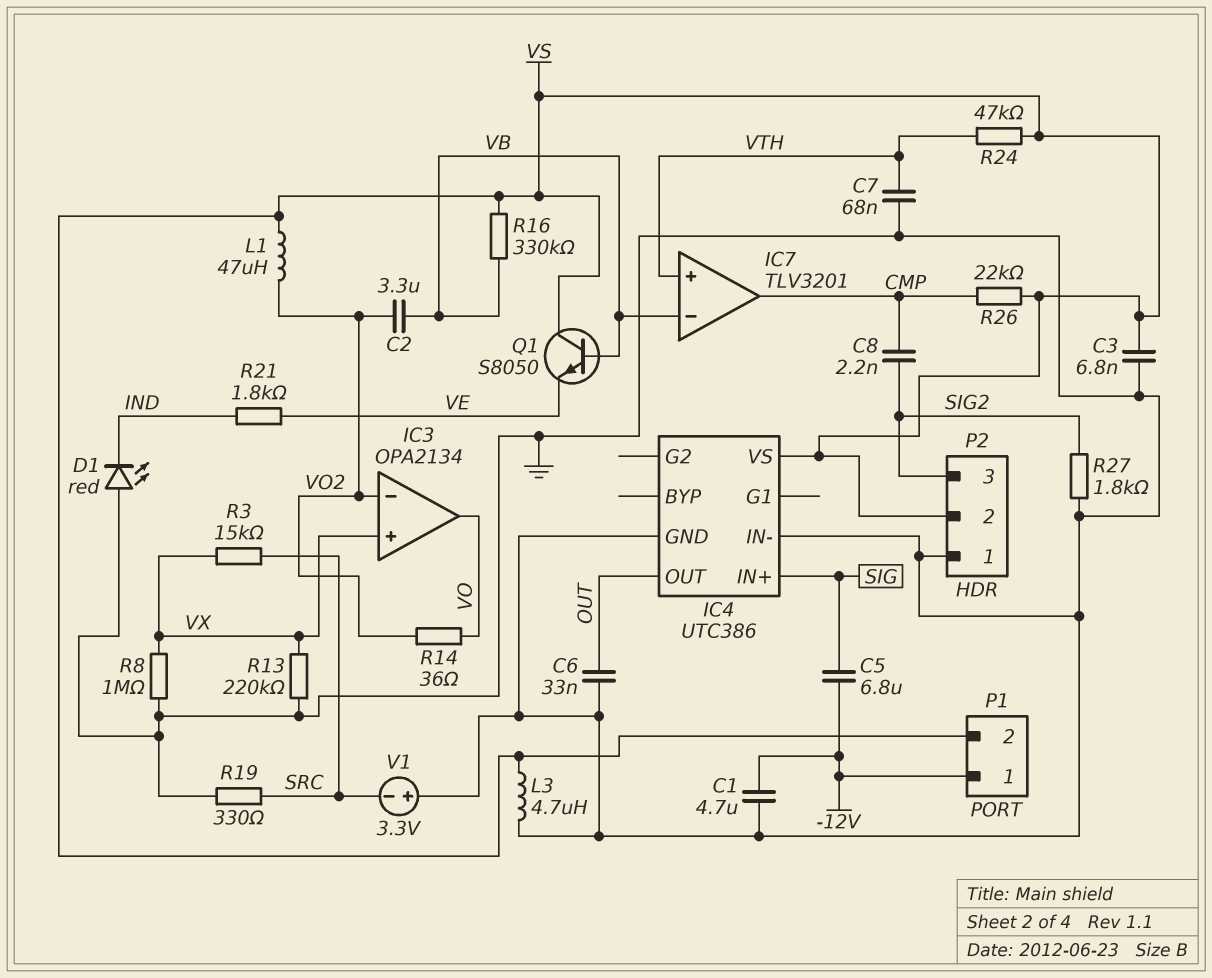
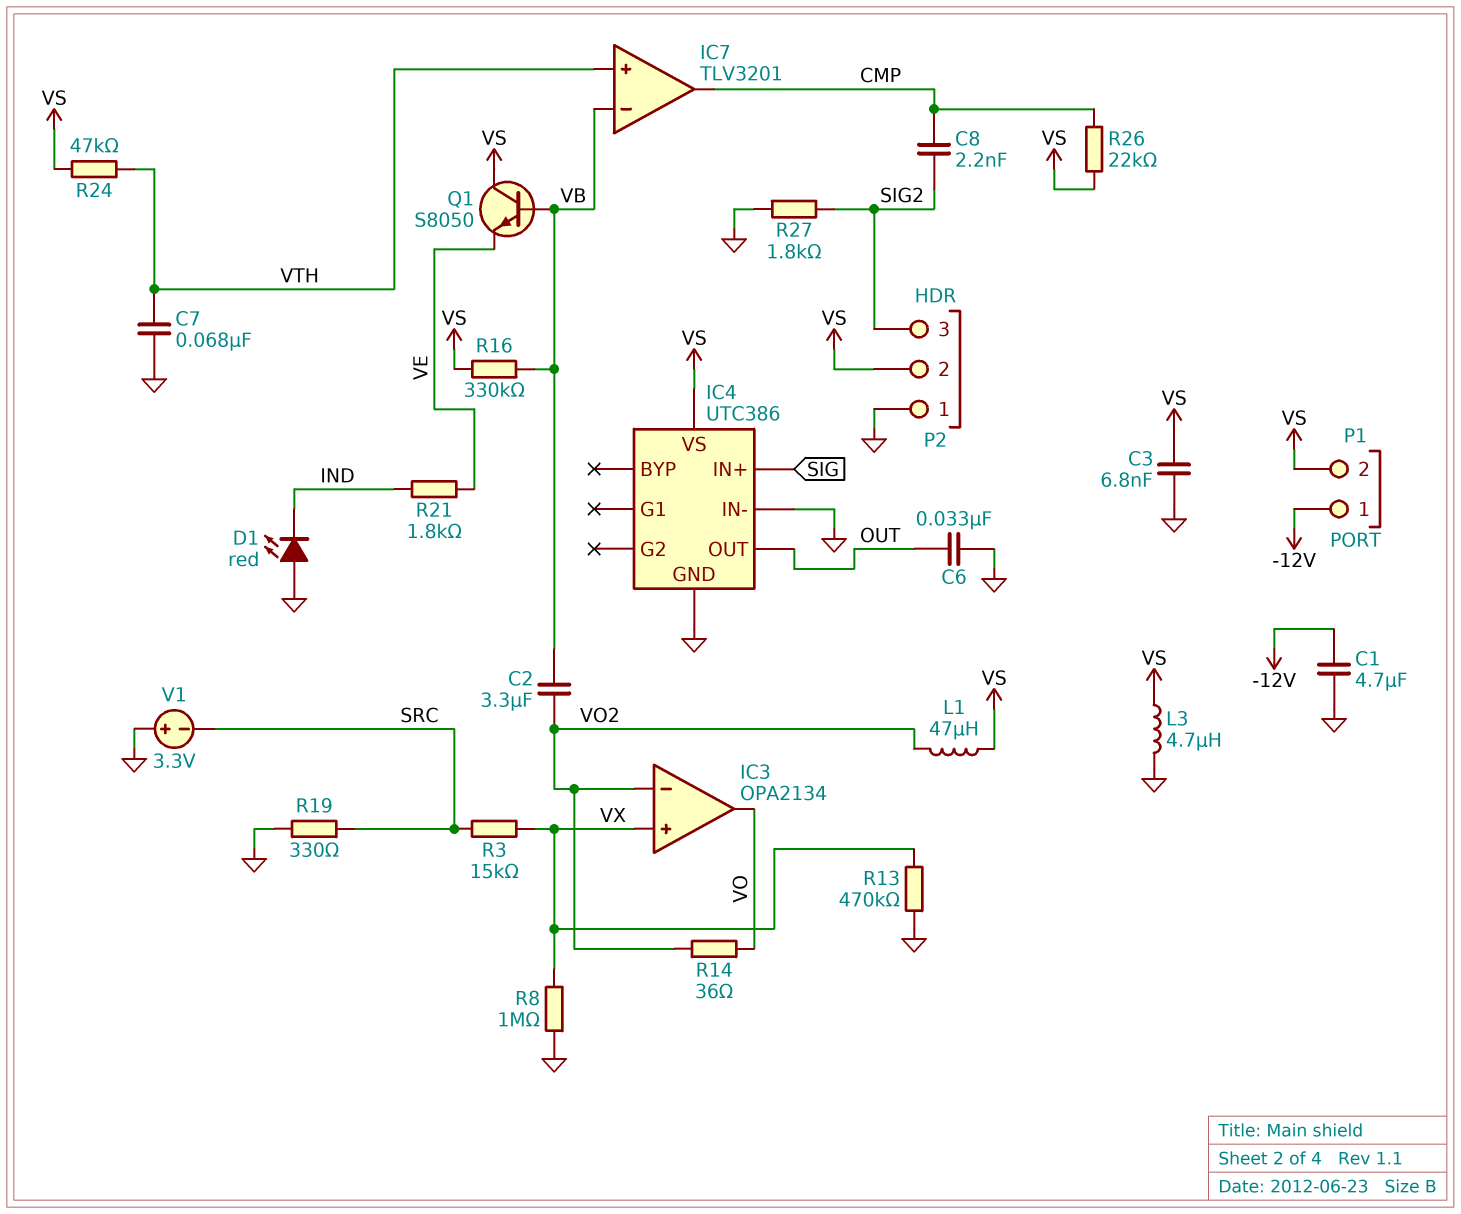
C5: 6.8uF (-12V, SIG) -> none
R13: 220k (GND, VX) -> 470k (GND, VX)

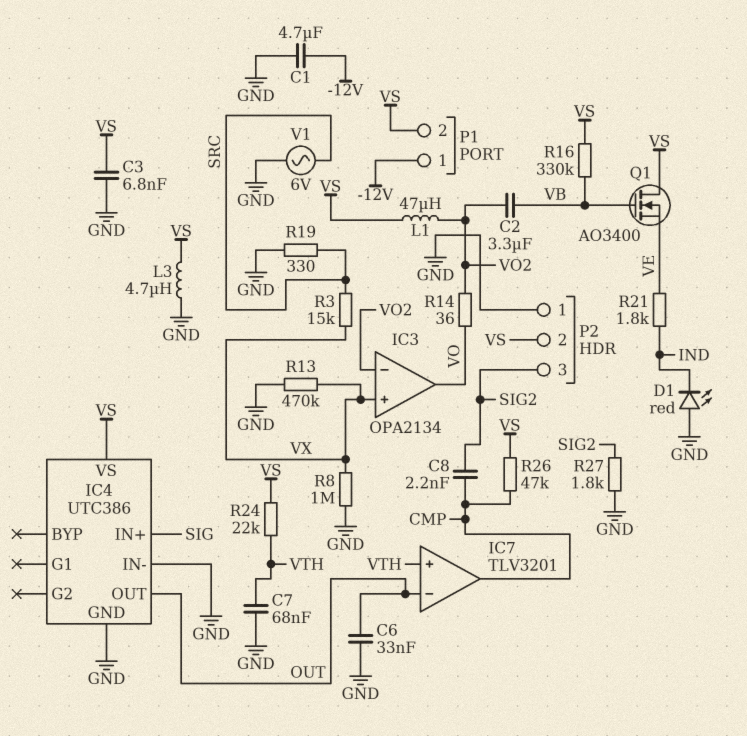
IC7 pin in-: VB -> OUT
Q1: NPN S8050 (B VB, C VS, E VE) -> NMOS AO3400 (G VB, D VS, S VE)
R24: 47k (VS, VTH) -> 22k (VS, VTH)
R26: 22k (CMP, VS) -> 47k (CMP, VS)
V1: 3.3V (plus GND, minus SRC) -> AC 6V (GND, SRC)

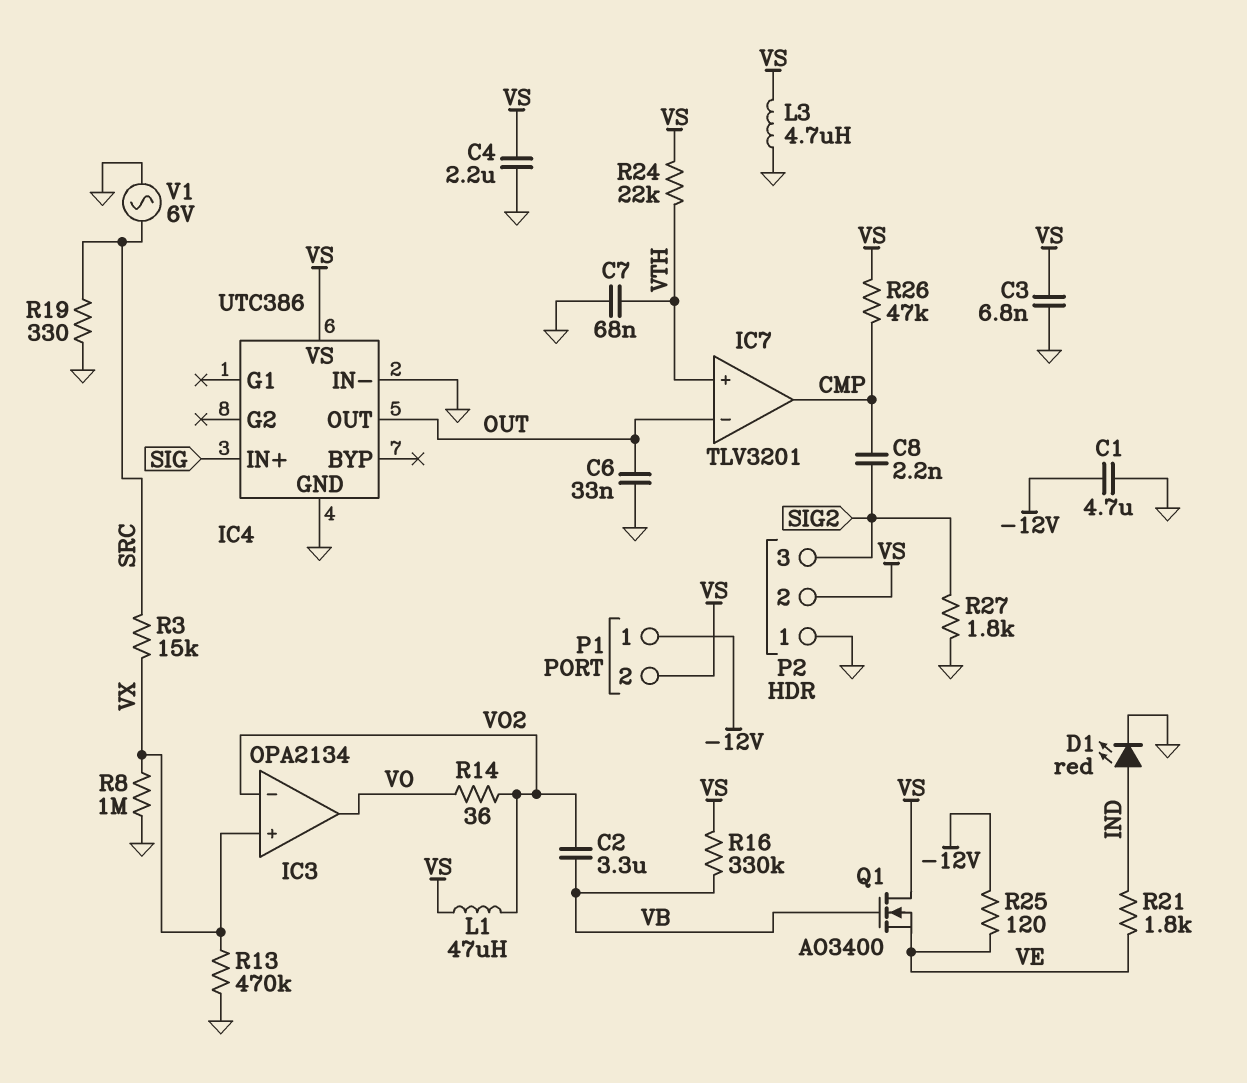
C4: none -> 2.2uF (GND, VS)
D1: LED red (A GND, K IND) -> LED red (A IND, K GND)
R25: none -> 120 (-12V, VE)

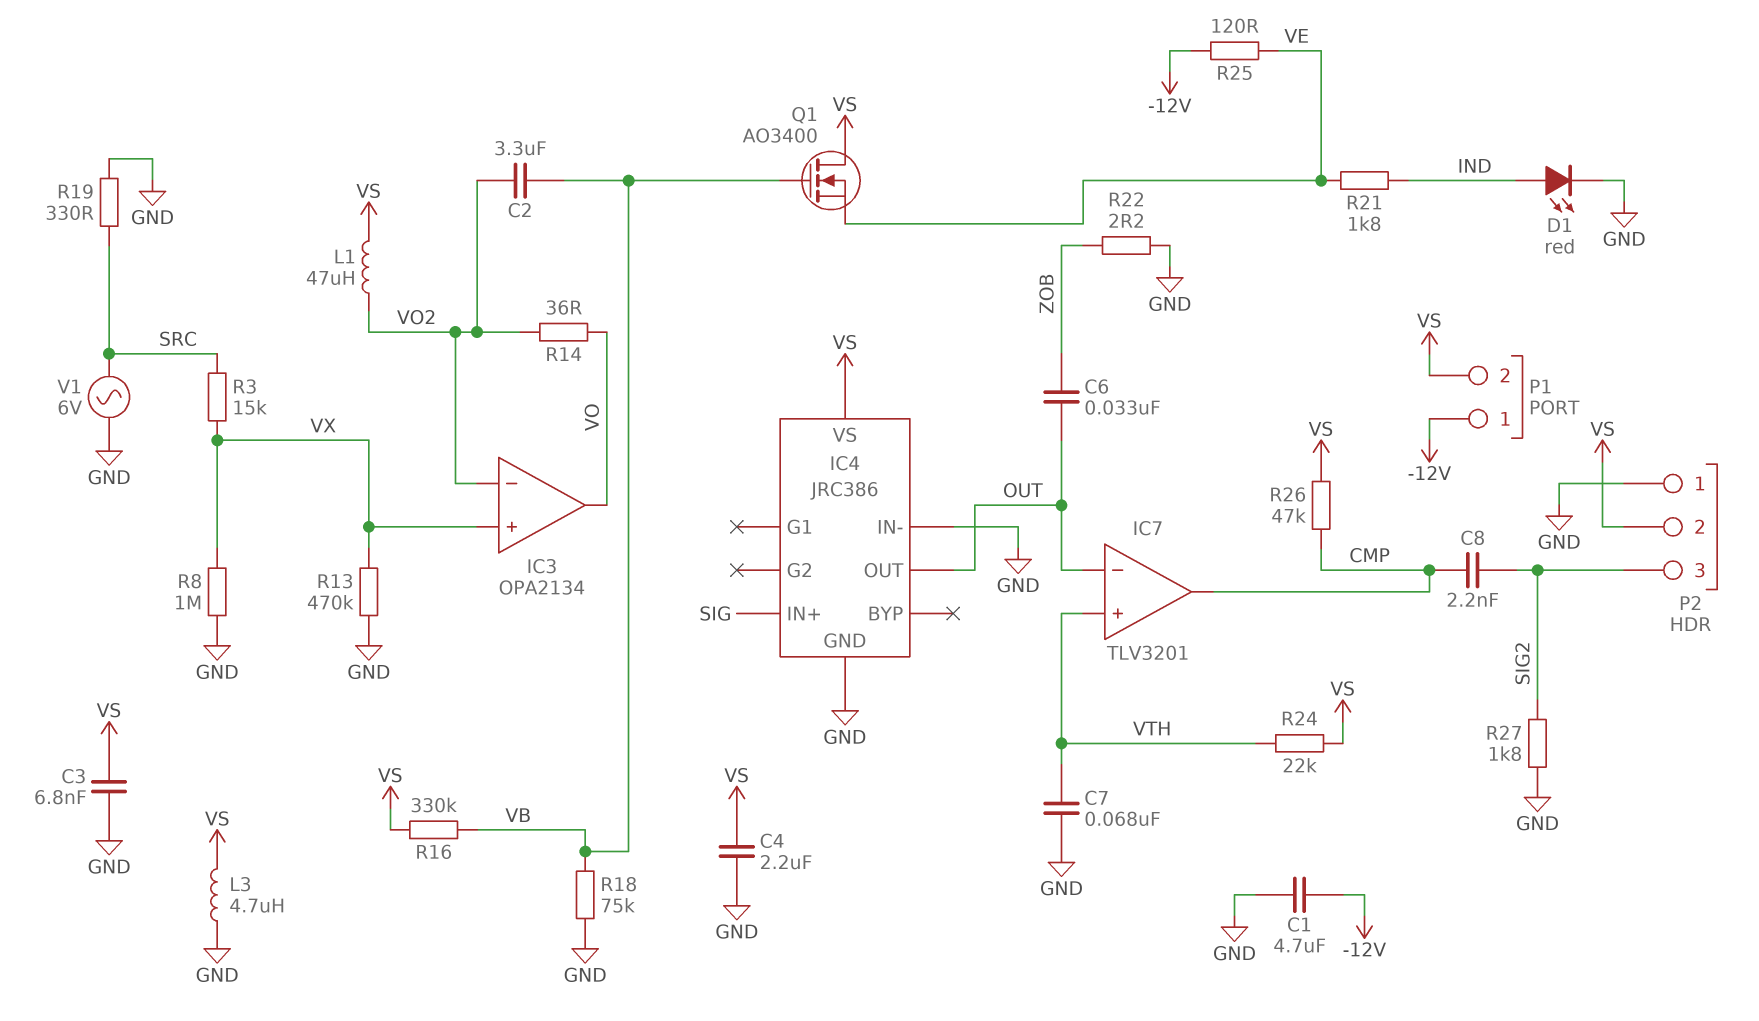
C6: 33nF (GND, OUT) -> 33nF (OUT, ZOB)
IC4: UTC386 -> JRC386
R18: none -> 75k (GND, VB)
R22: none -> 2.2 (GND, ZOB)

